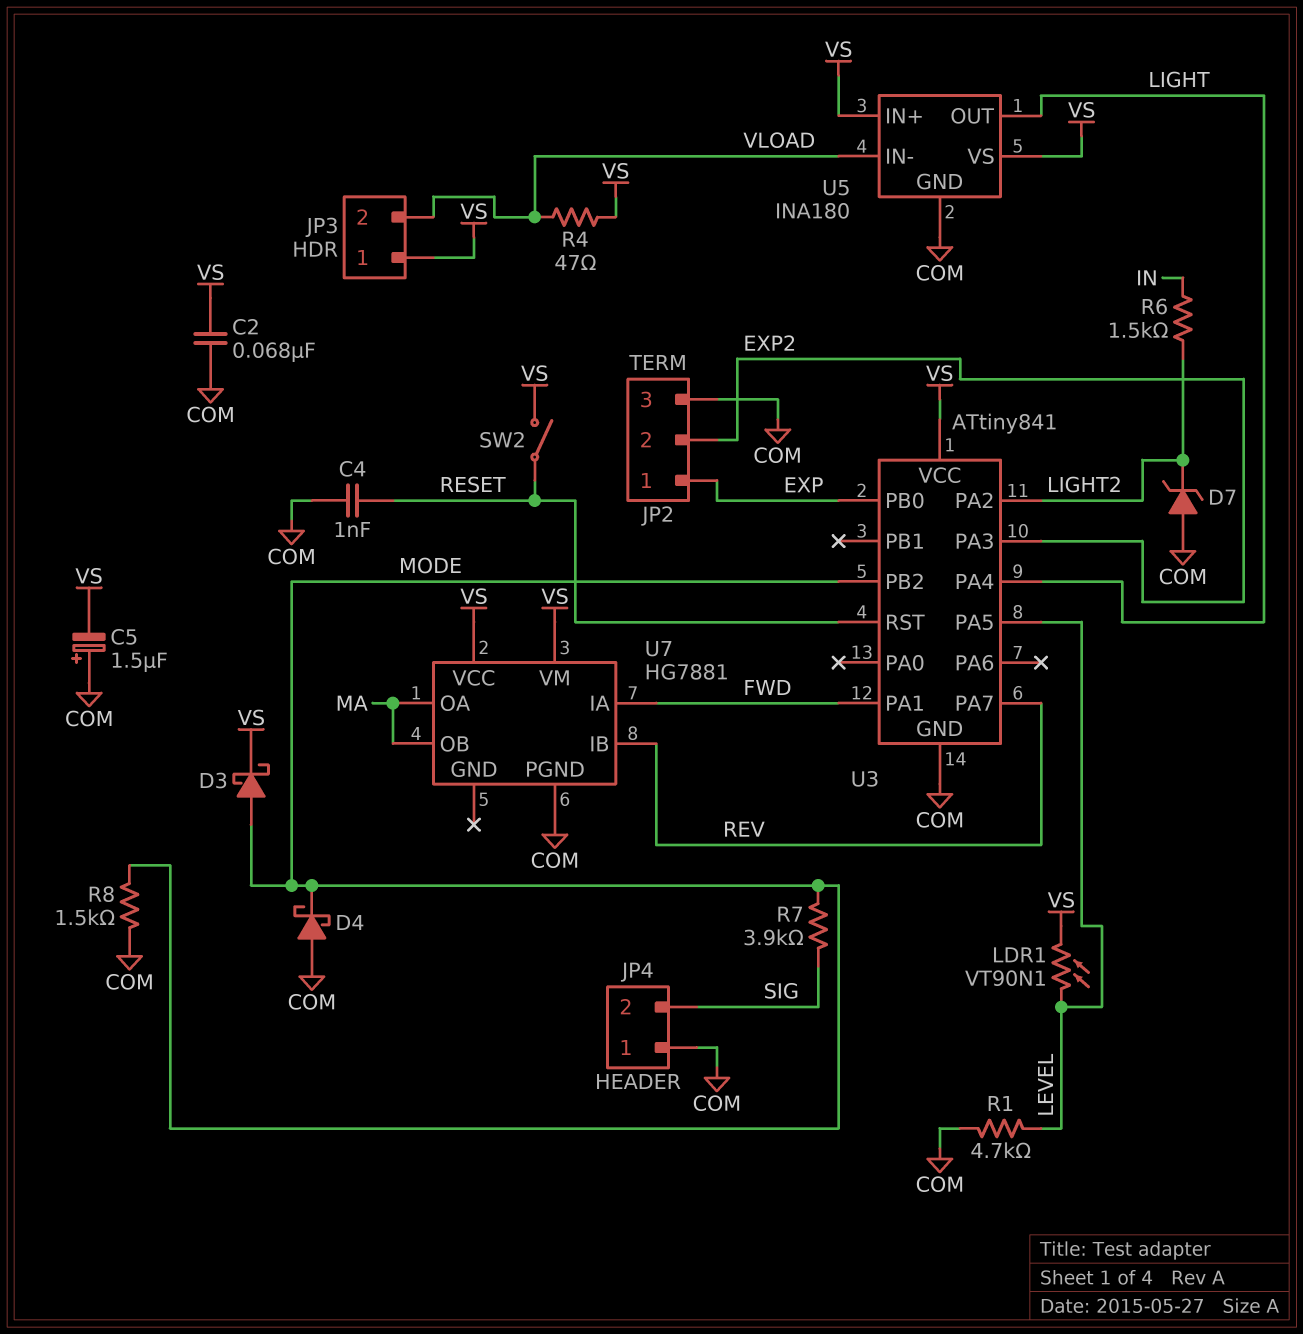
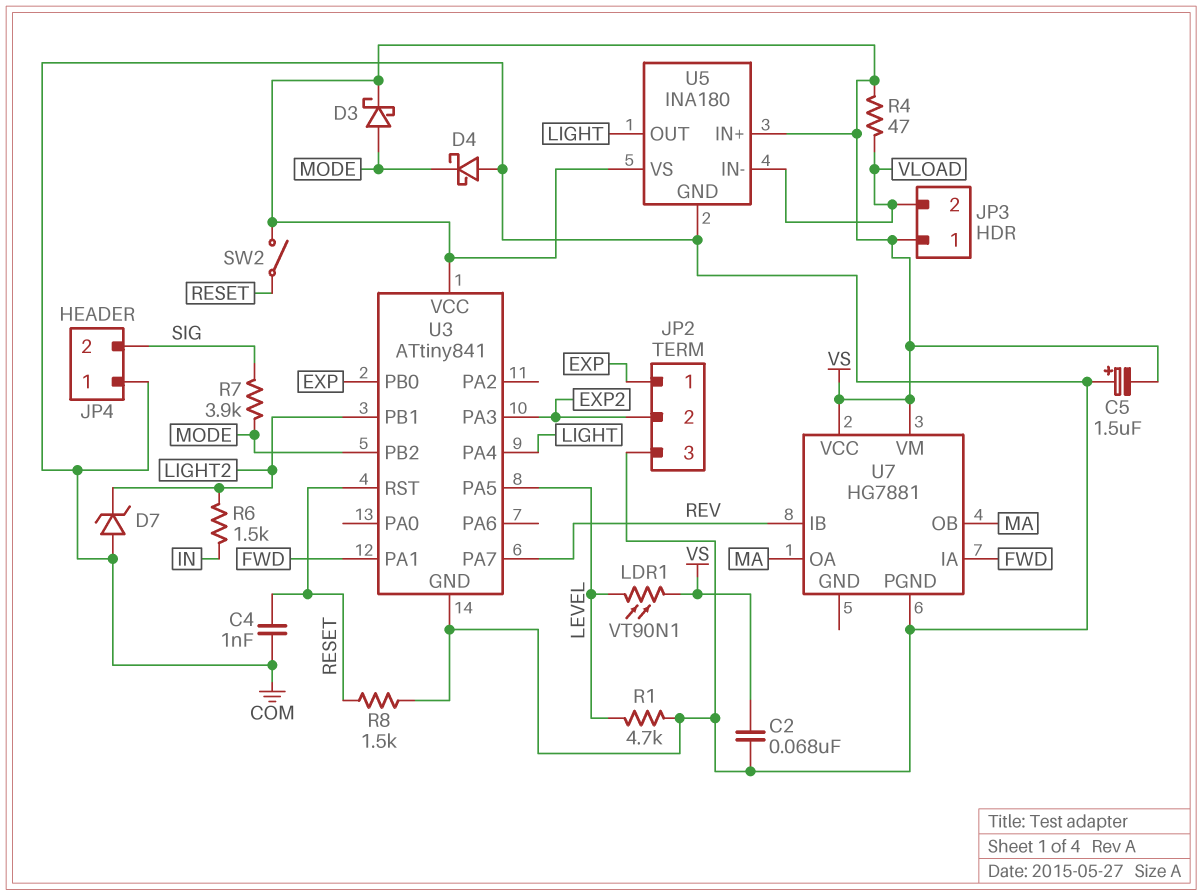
R8: 1.5k (COM, MODE) -> 1.5k (COM, RESET)
U3 pin PA2: LIGHT2 -> none
U3 pin PB1: none -> LIGHT2

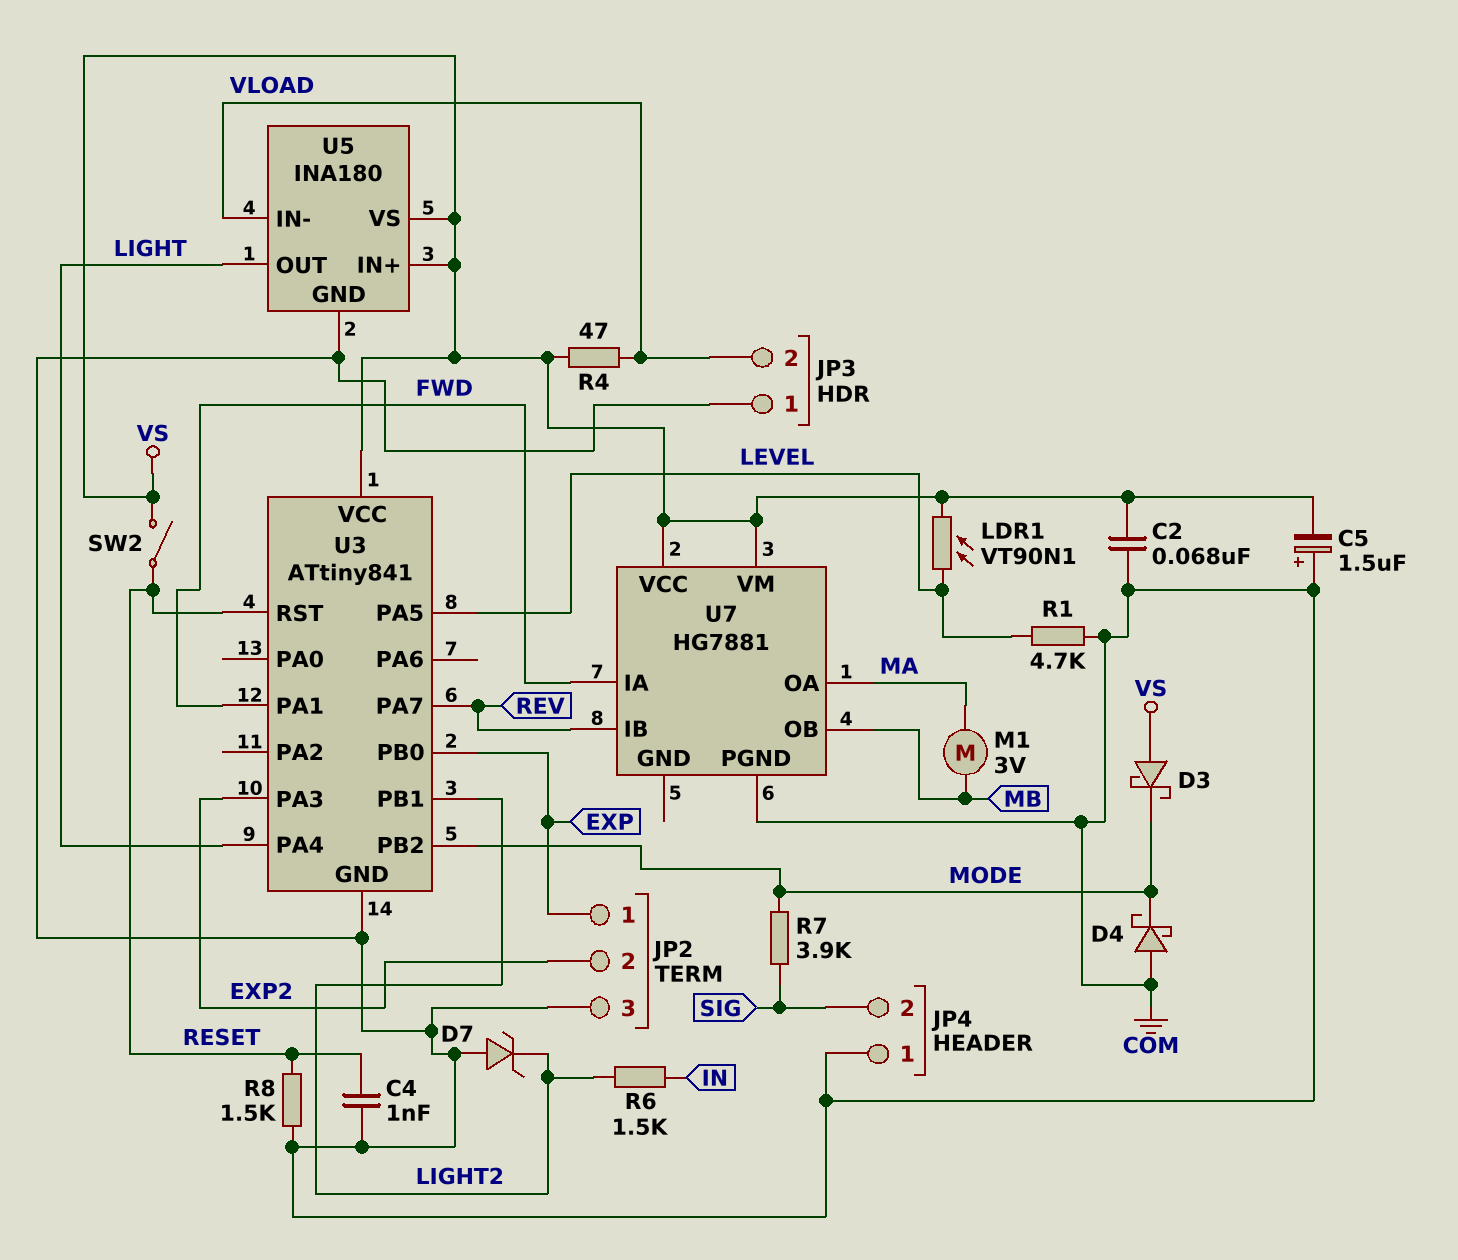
D3: schottky (A MODE, K VS) -> schottky (A VS, K MODE)
JP3 pin 1: VS -> COM
M1: none -> motor 3V (MA, MB)
U7 pin OB: MA -> MB

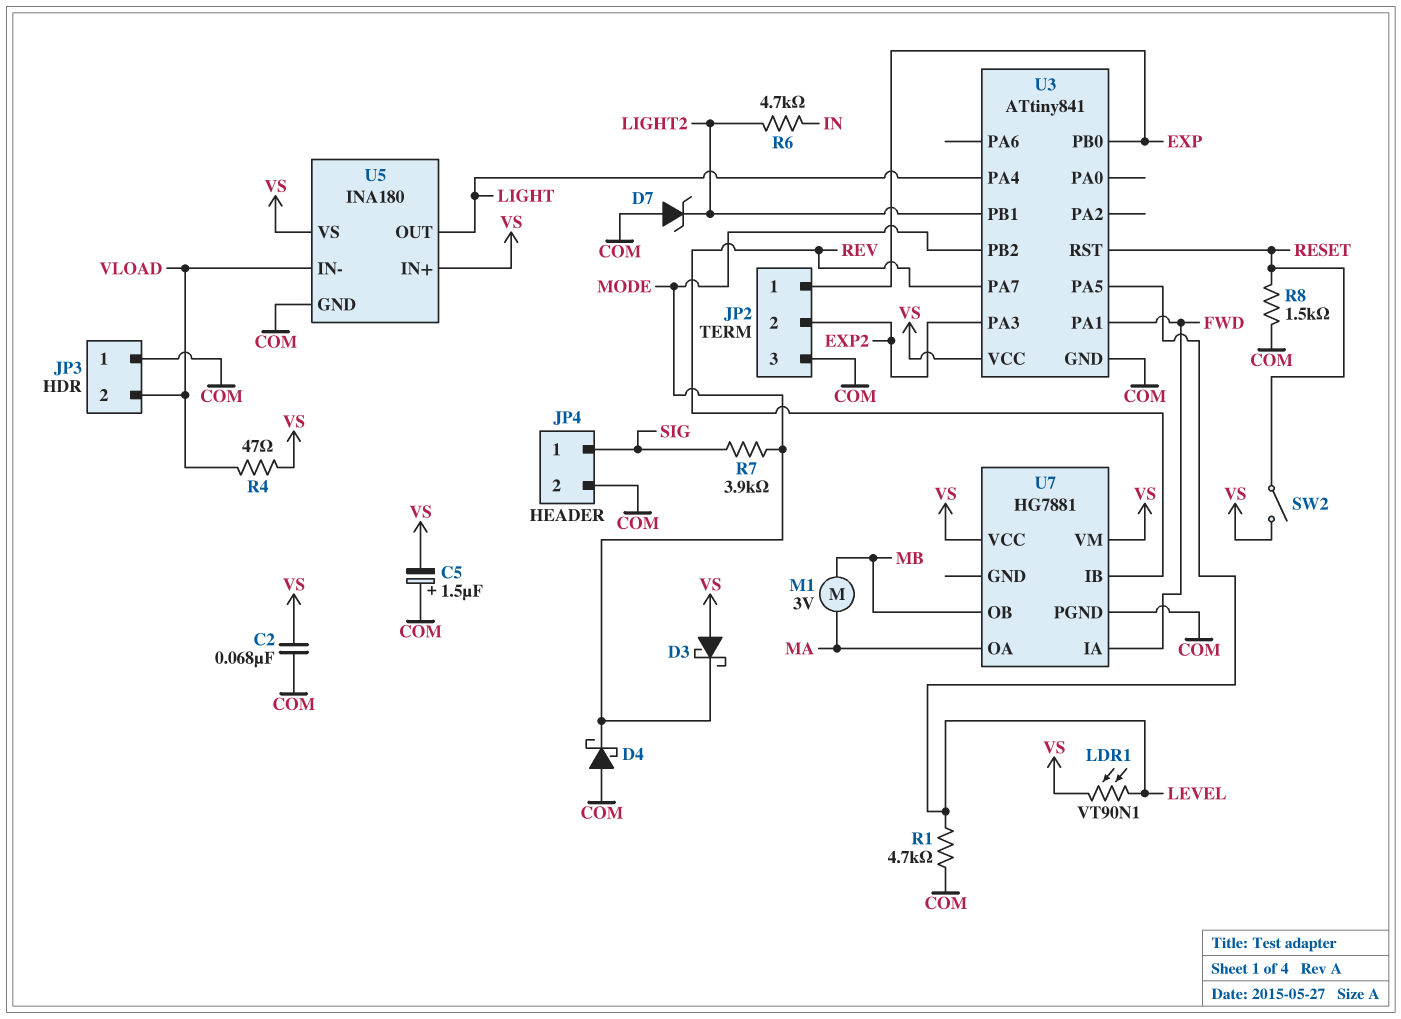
C4: 1nF (COM, RESET) -> none
JP4 pin 1: COM -> SIG
JP4 pin 2: SIG -> COM
R6: 1.5k (IN, LIGHT2) -> 4.7k (IN, LIGHT2)

